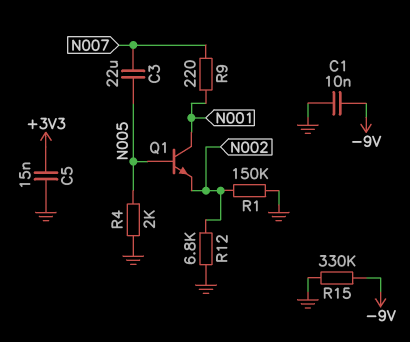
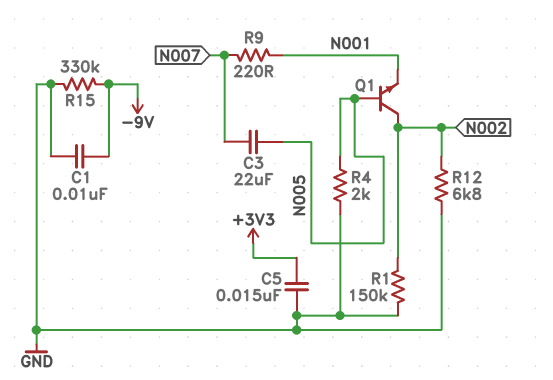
Q1: NPN (B N005, C N001, E N002) -> NPN (B N005, C N002, E N001)

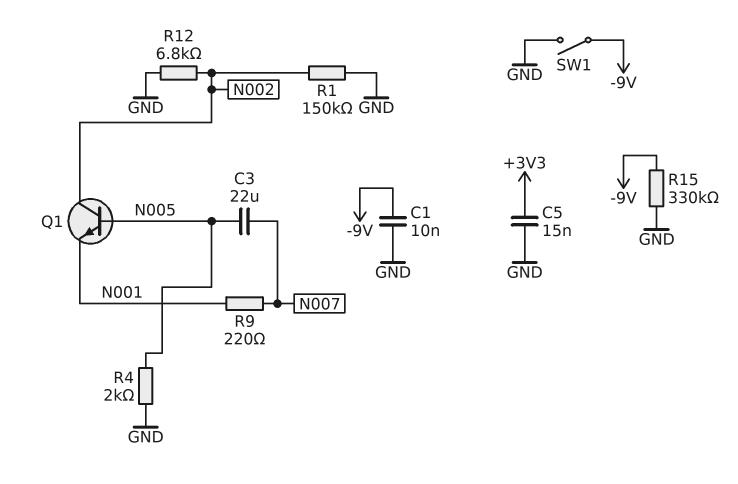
SW1: none -> switch (-9V, GND)

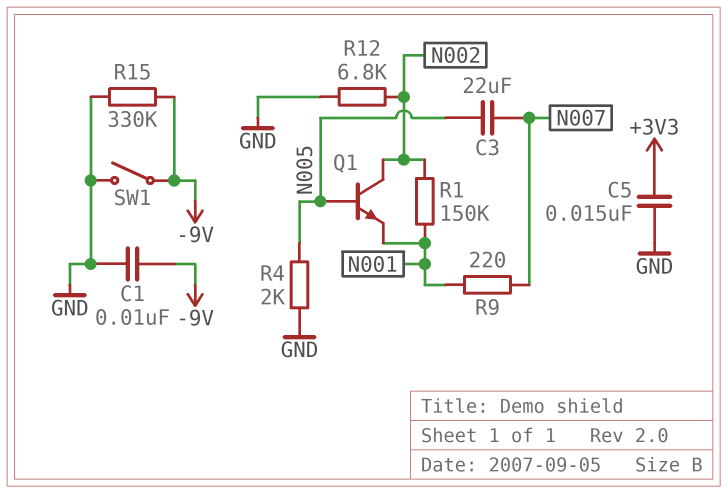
R1: 150k (GND, N002) -> 150k (N001, N002)

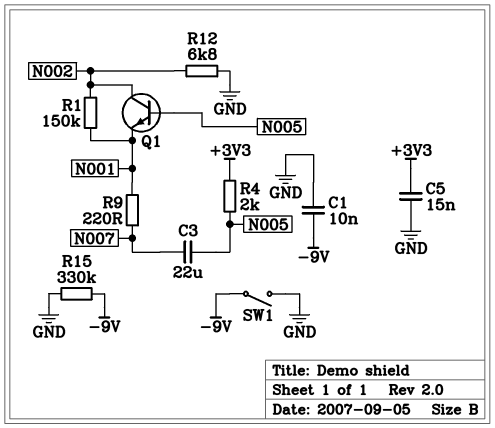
R4: 2k (GND, N005) -> 2k (+3V3, N005)

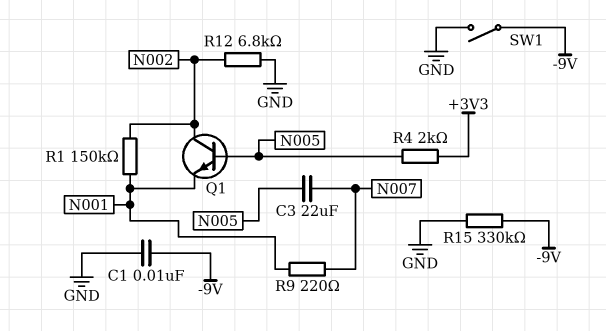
C5: 15nF (+3V3, GND) -> none

